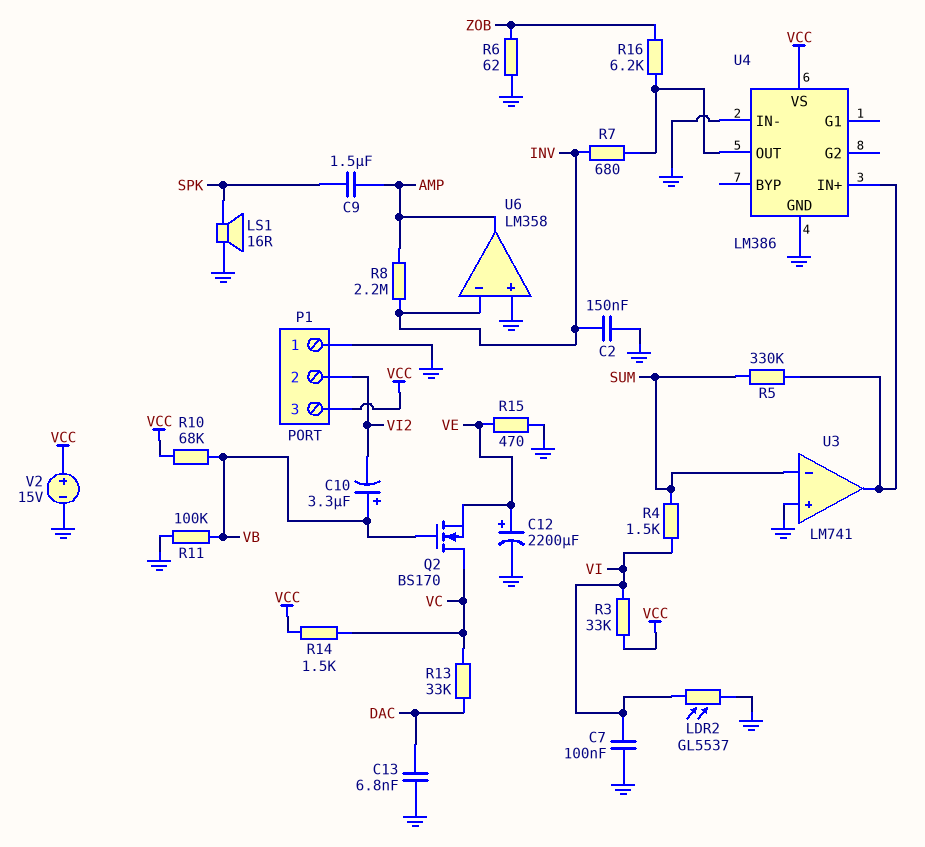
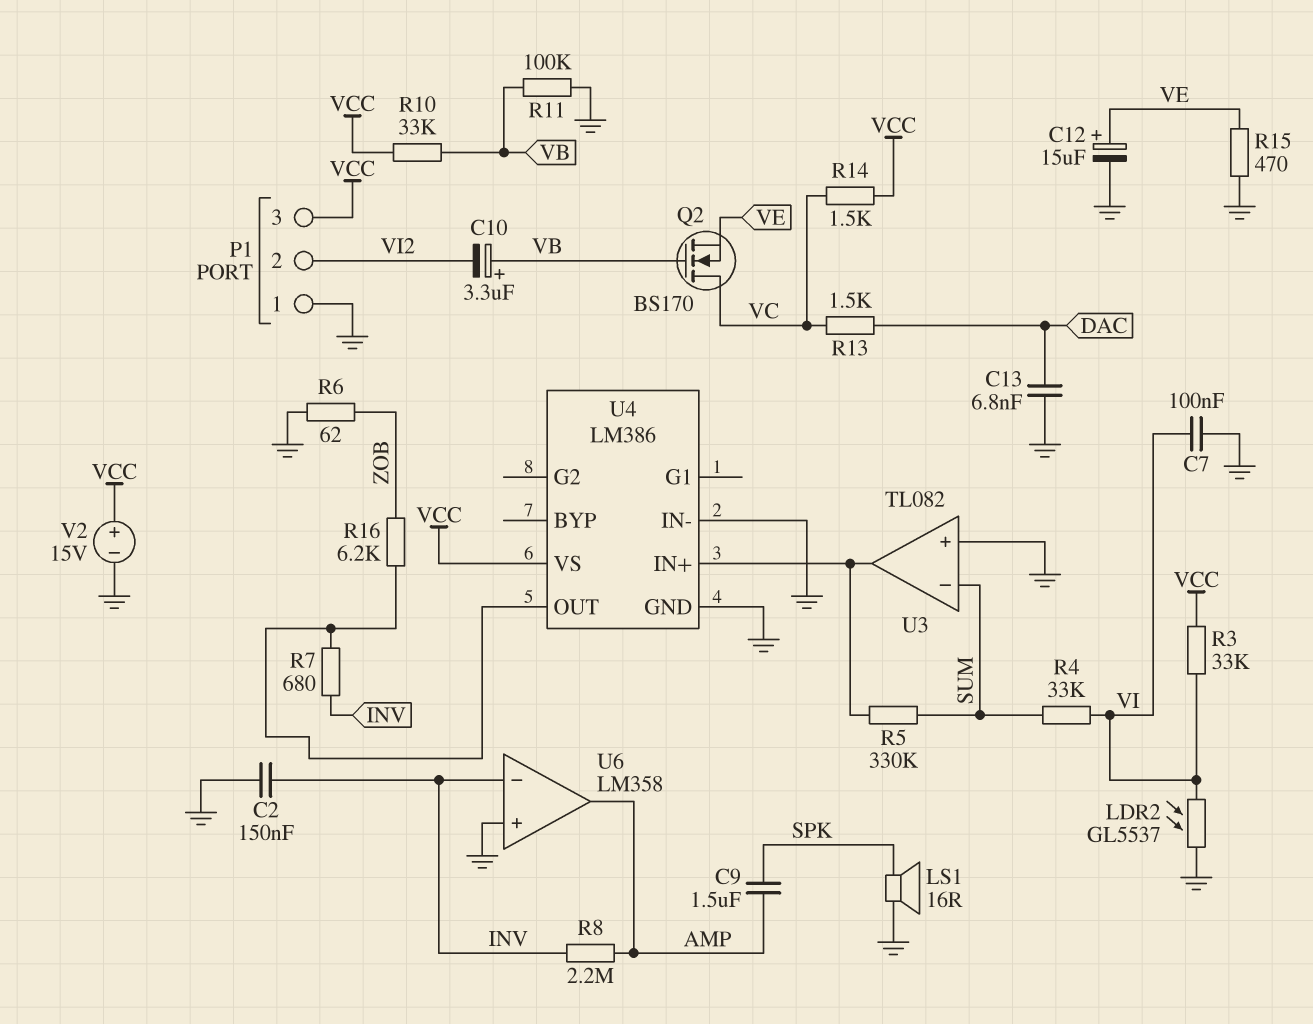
C12: 2200uF (plus VE, minus GND) -> 15uF (plus VE, minus GND)
R4: 1.5k (SUM, VI) -> 33k (SUM, VI)
R10: 68k (VB, VCC) -> 33k (VB, VCC)
R13: 33k (DAC, VC) -> 1.5k (DAC, VC)
U3: LM741 -> TL082

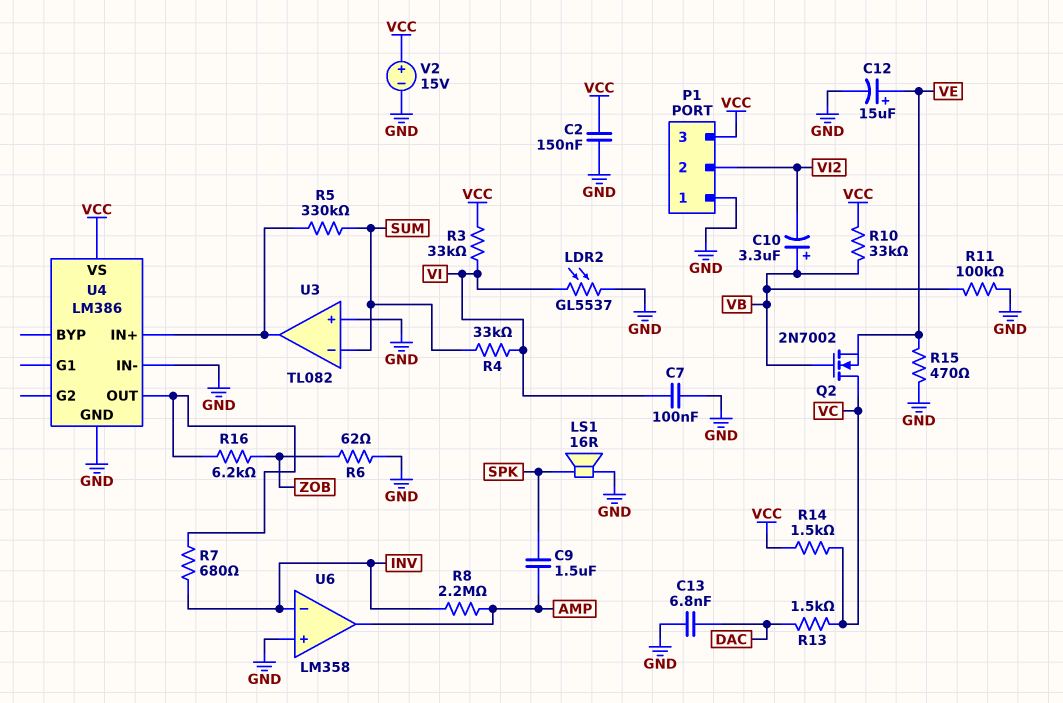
C2: 150nF (GND, INV) -> 150nF (GND, VCC)
Q2: NMOS BS170 (G VB, D VC, S VE) -> NMOS 2N7002 (G VB, D VC, S VE)

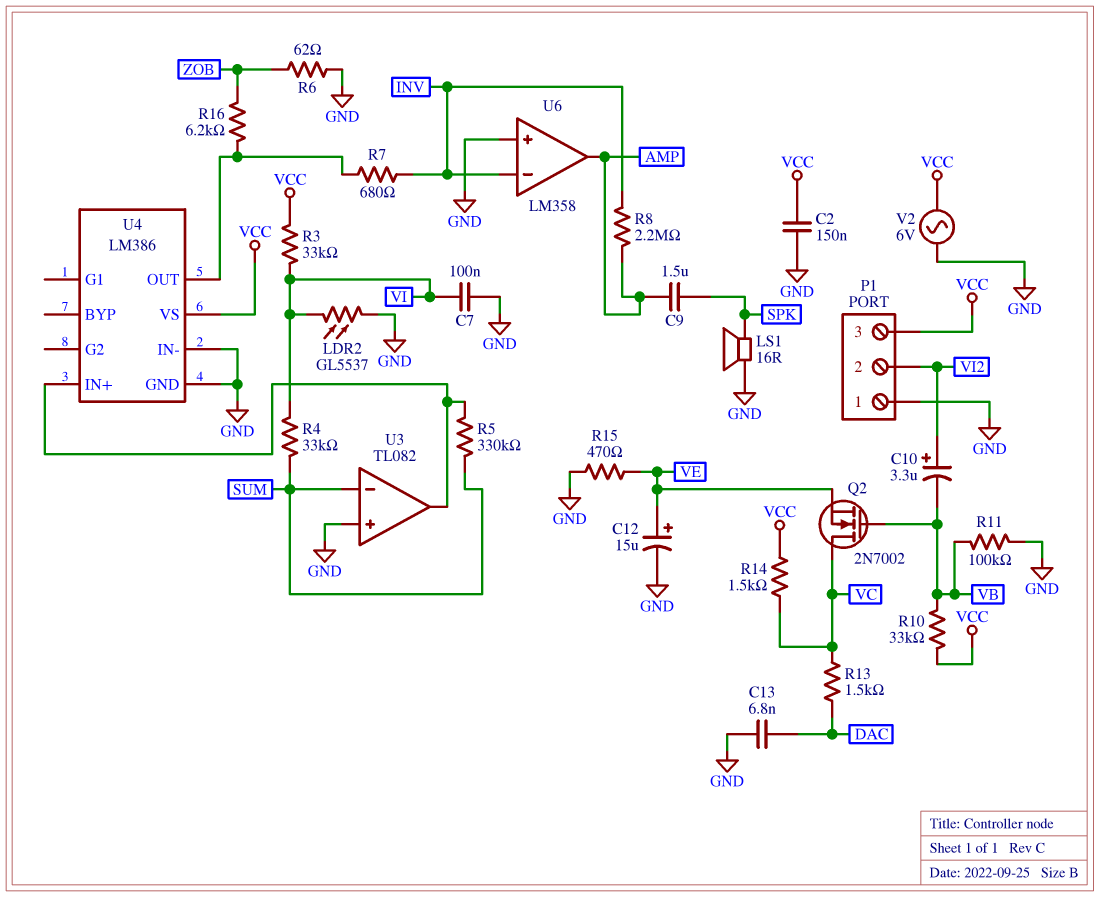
C10: 3.3uF (plus VB, minus VI2) -> 3.3uF (plus VI2, minus VB)
V2: 15V (plus VCC, minus GND) -> AC 6V (GND, VCC)

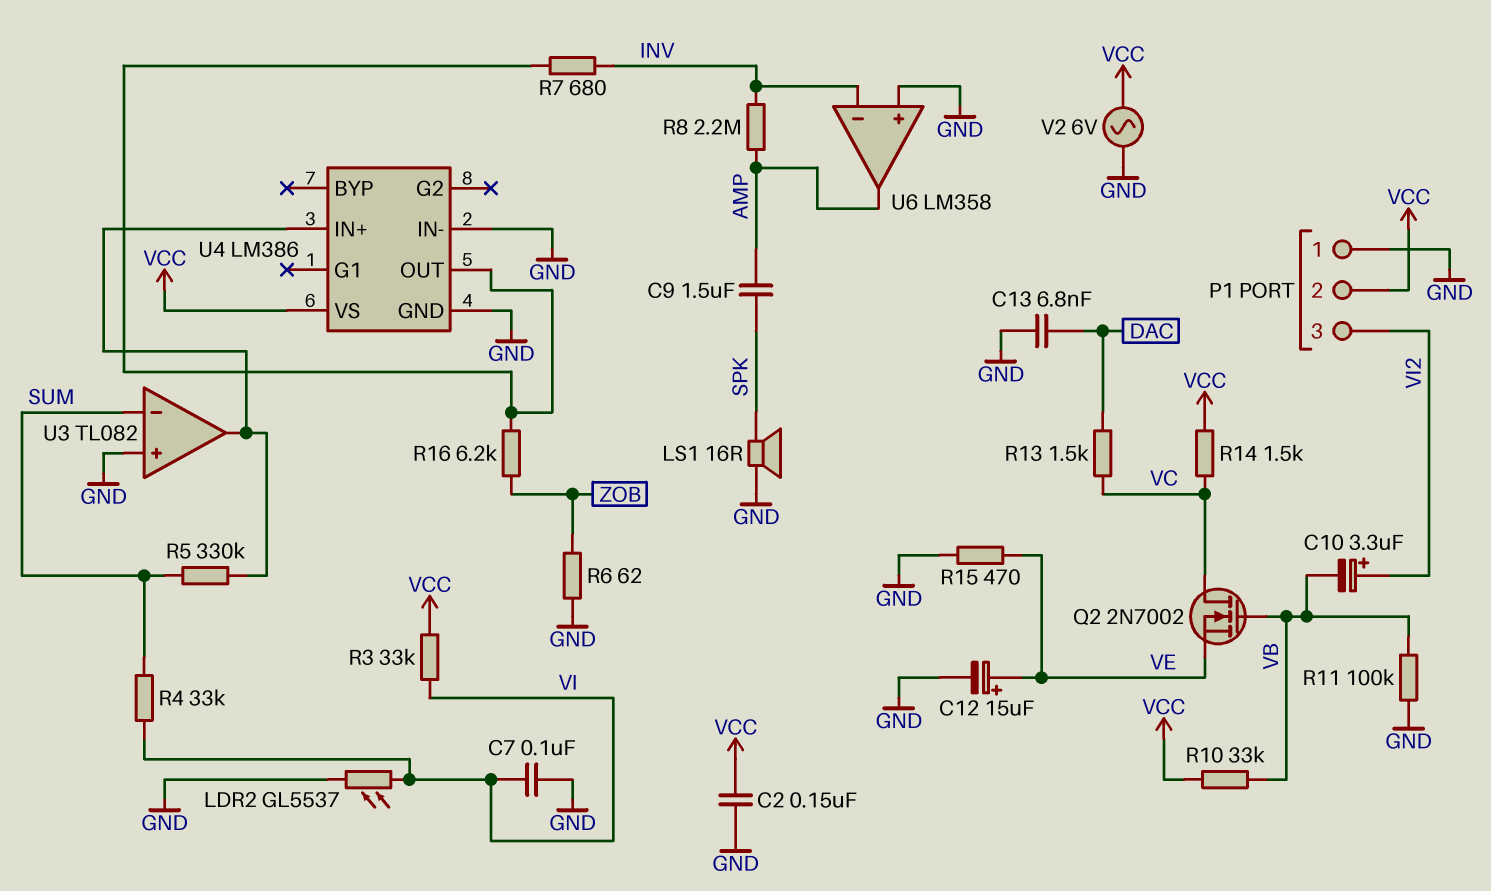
P1 pin 2: VI2 -> VCC
P1 pin 3: VCC -> VI2

